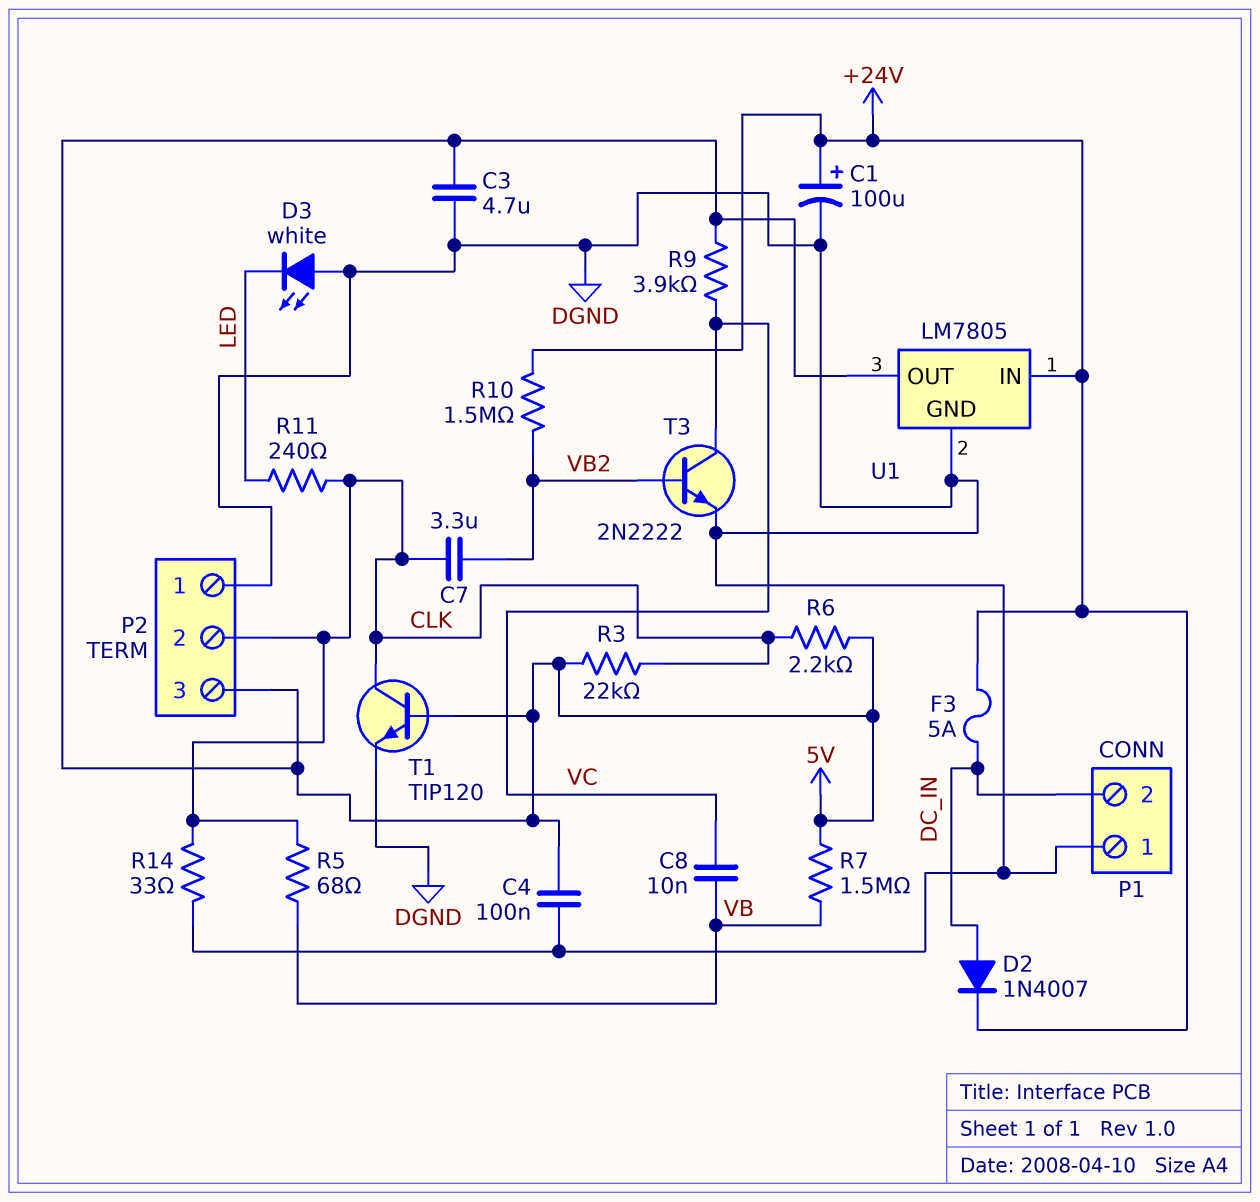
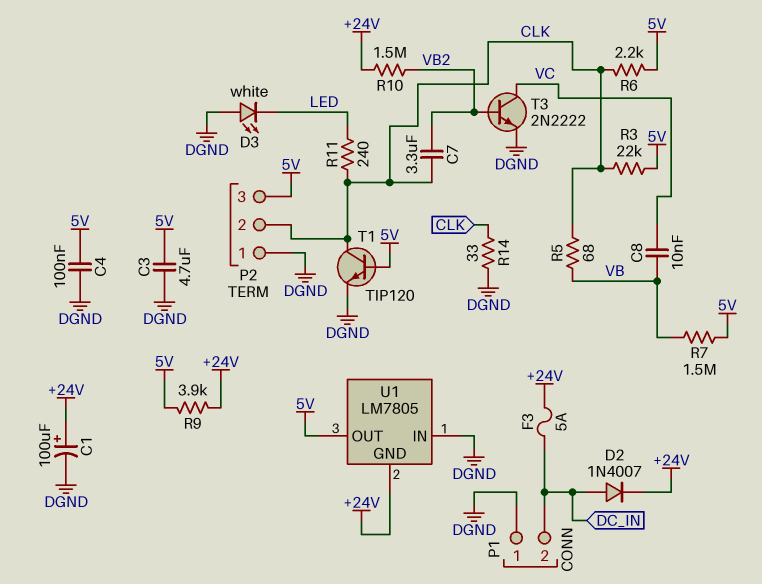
R9: 3.9k (5V, VC) -> 3.9k (+24V, 5V)
U1 pin GND: DGND -> +24V
U1 pin IN: +24V -> DGND

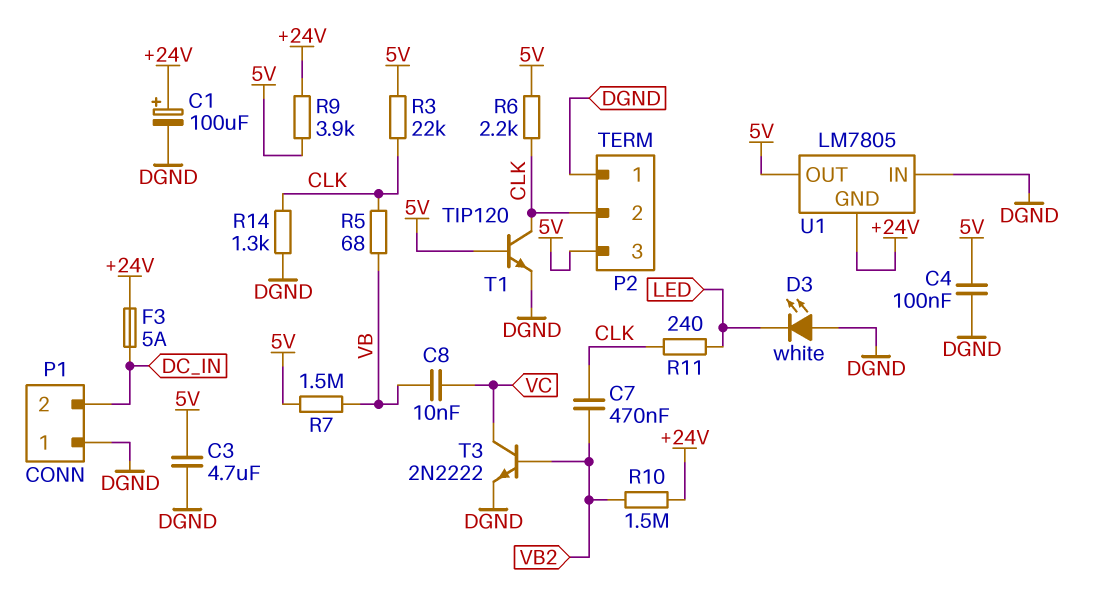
C7: 3.3uF (CLK, VB2) -> 470nF (CLK, VB2)
D2: diode 1N4007 (A DC_IN, K +24V) -> none
R14: 33 (CLK, DGND) -> 1.3k (CLK, DGND)

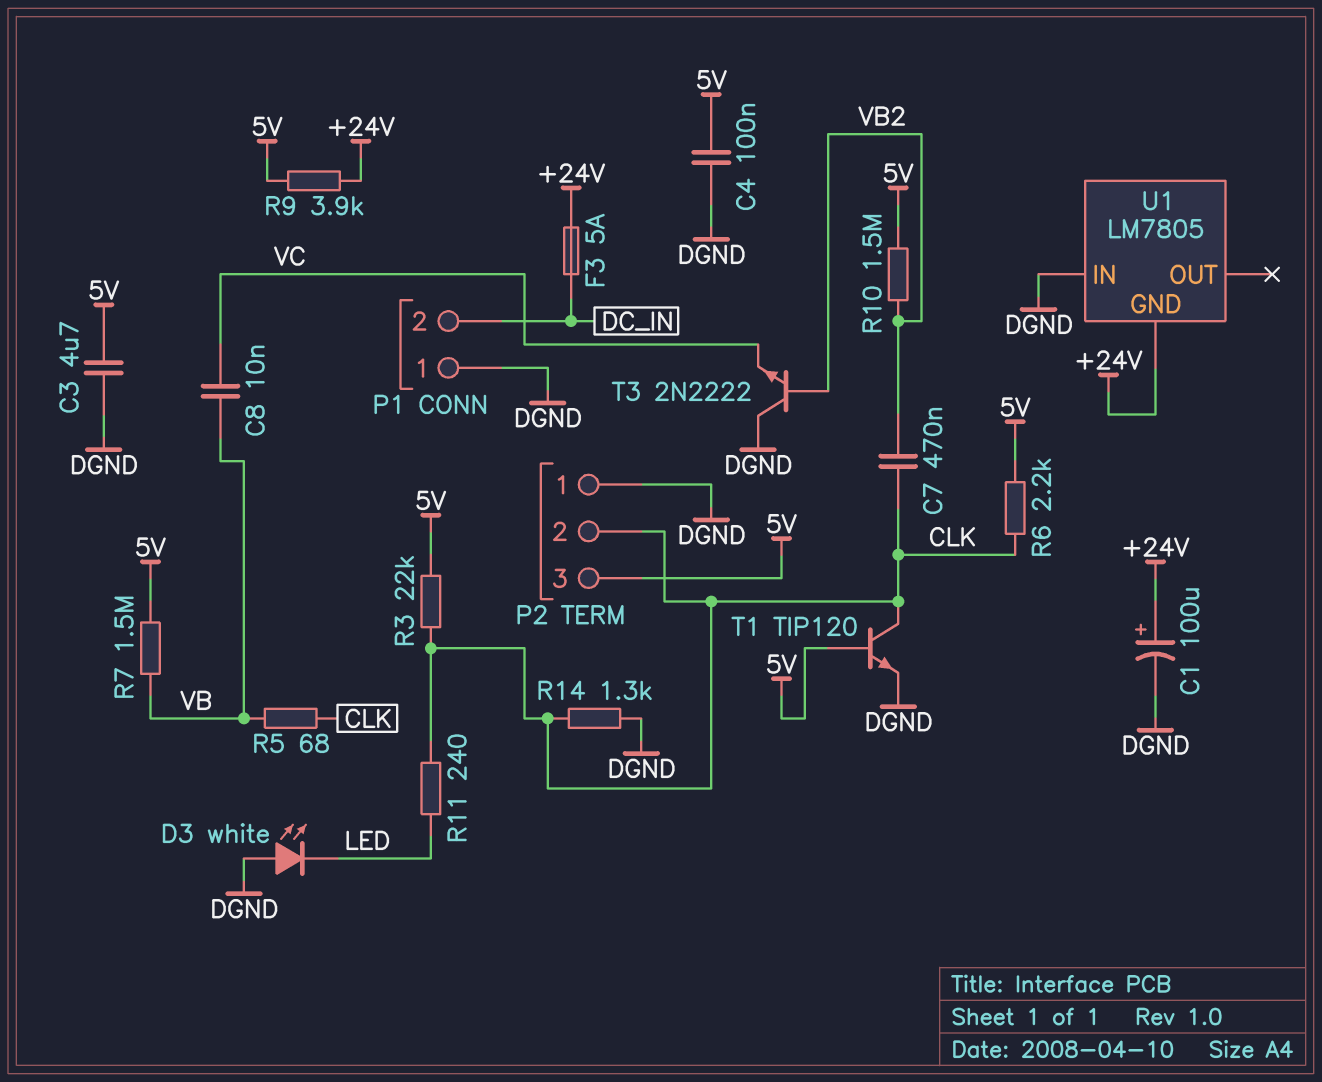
R10: 1.5M (+24V, VB2) -> 1.5M (5V, VB2)
T3: NPN 2N2222 (B VB2, C VC, E DGND) -> NPN 2N2222 (B VB2, C DGND, E VC)
U1 pin OUT: 5V -> none

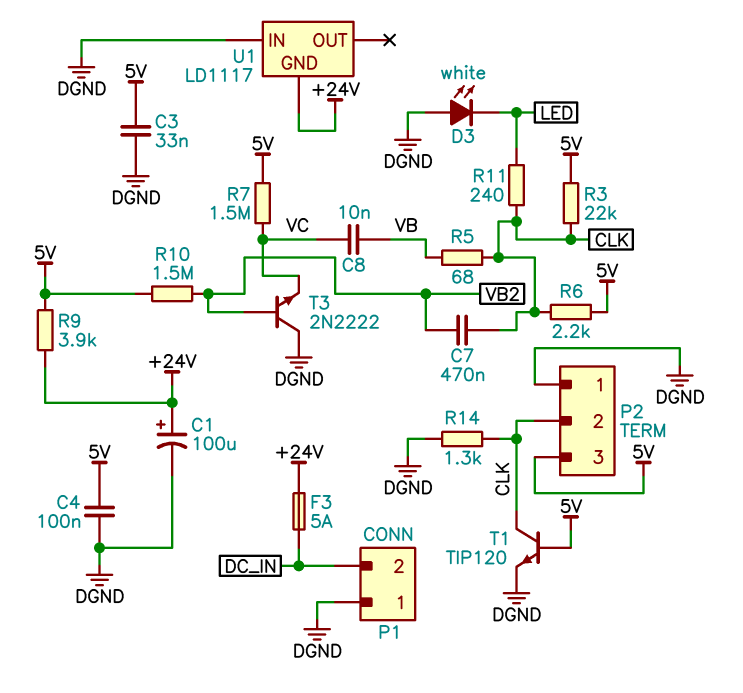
C3: 4.7uF (5V, DGND) -> 33nF (5V, DGND)
R7: 1.5M (5V, VB) -> 1.5M (5V, VC)
U1: LM7805 -> LD1117

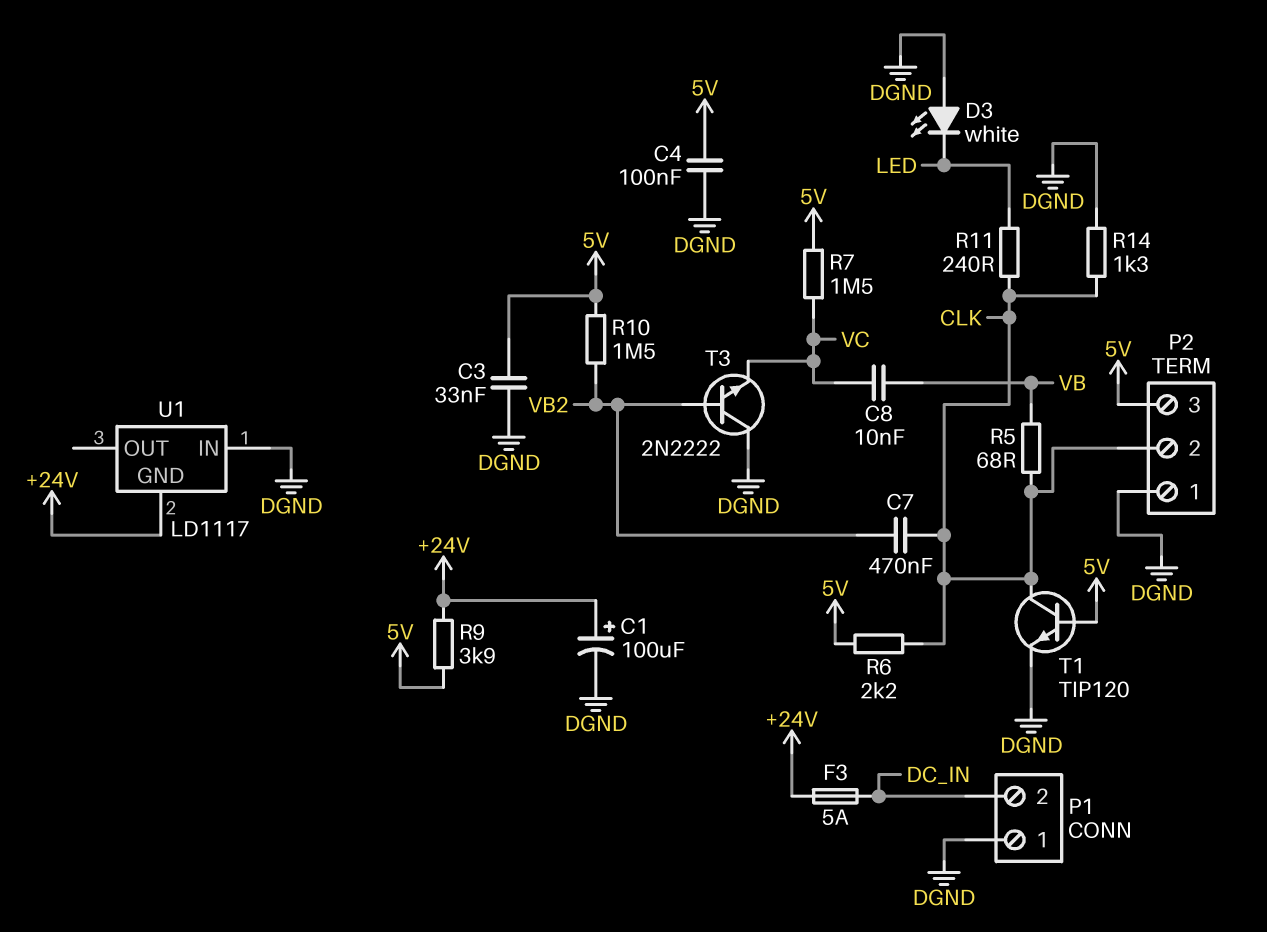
R3: 22k (5V, CLK) -> none

